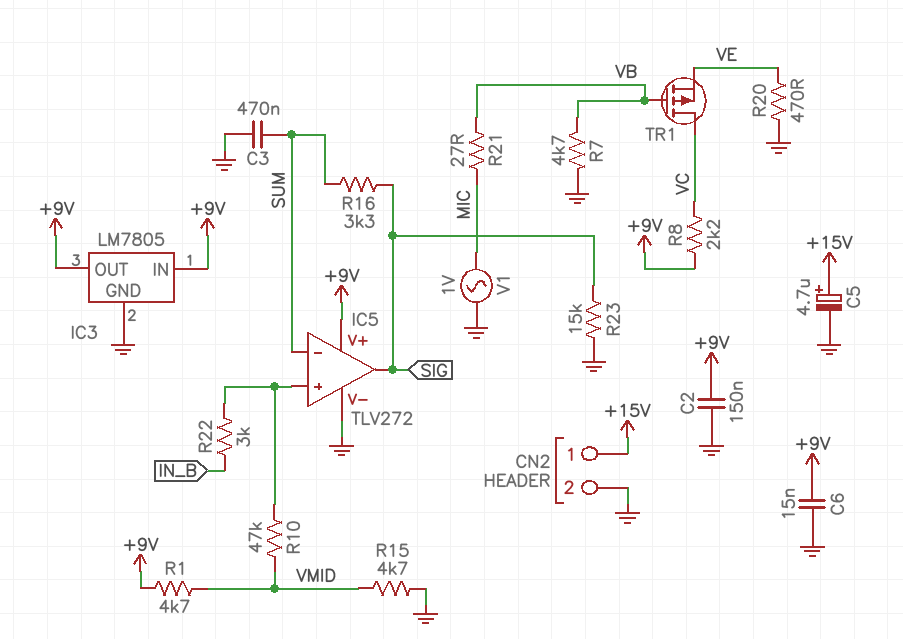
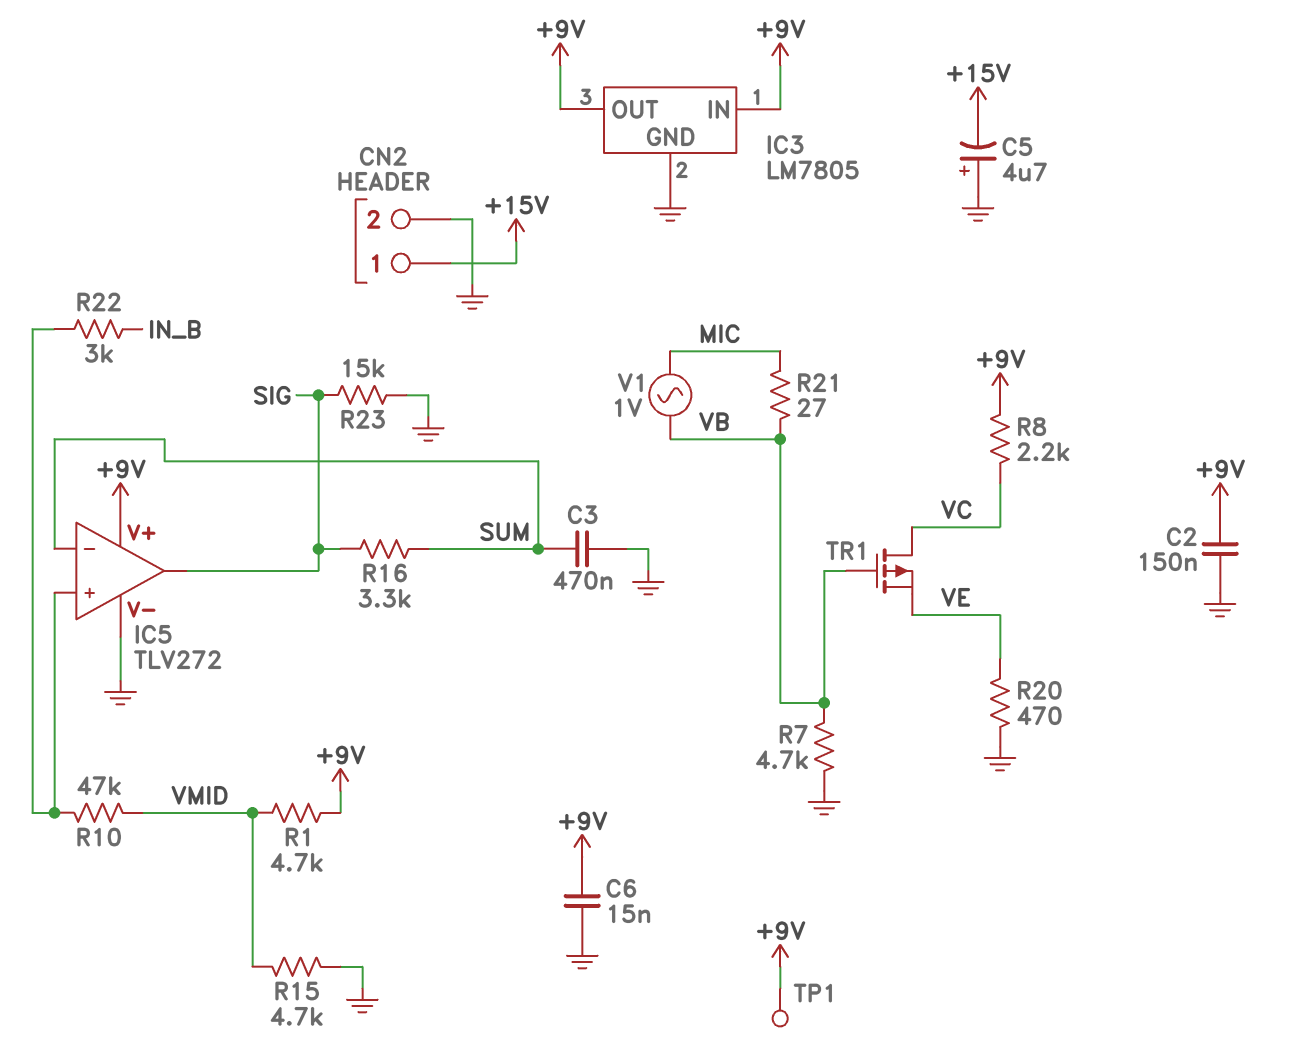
C5: 4.7uF (plus +15V, minus GND) -> 4.7uF (plus GND, minus +15V)
TP1: none -> test point (+9V)
V1: AC 1V (GND, MIC) -> AC 1V (MIC, VB)

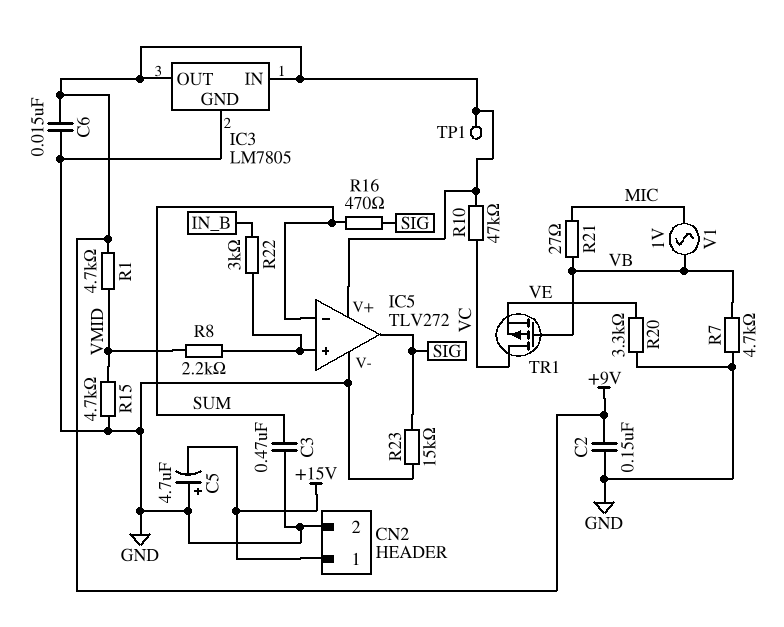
R8: 2.2k (+9V, VC) -> 2.2k (IC5/in+, VMID)
R10: 47k (IC5/in+, VMID) -> 47k (+9V, VC)
R16: 3.3k (SIG, SUM) -> 470 (SIG, SUM)
R20: 470 (GND, VE) -> 3.3k (GND, VE)

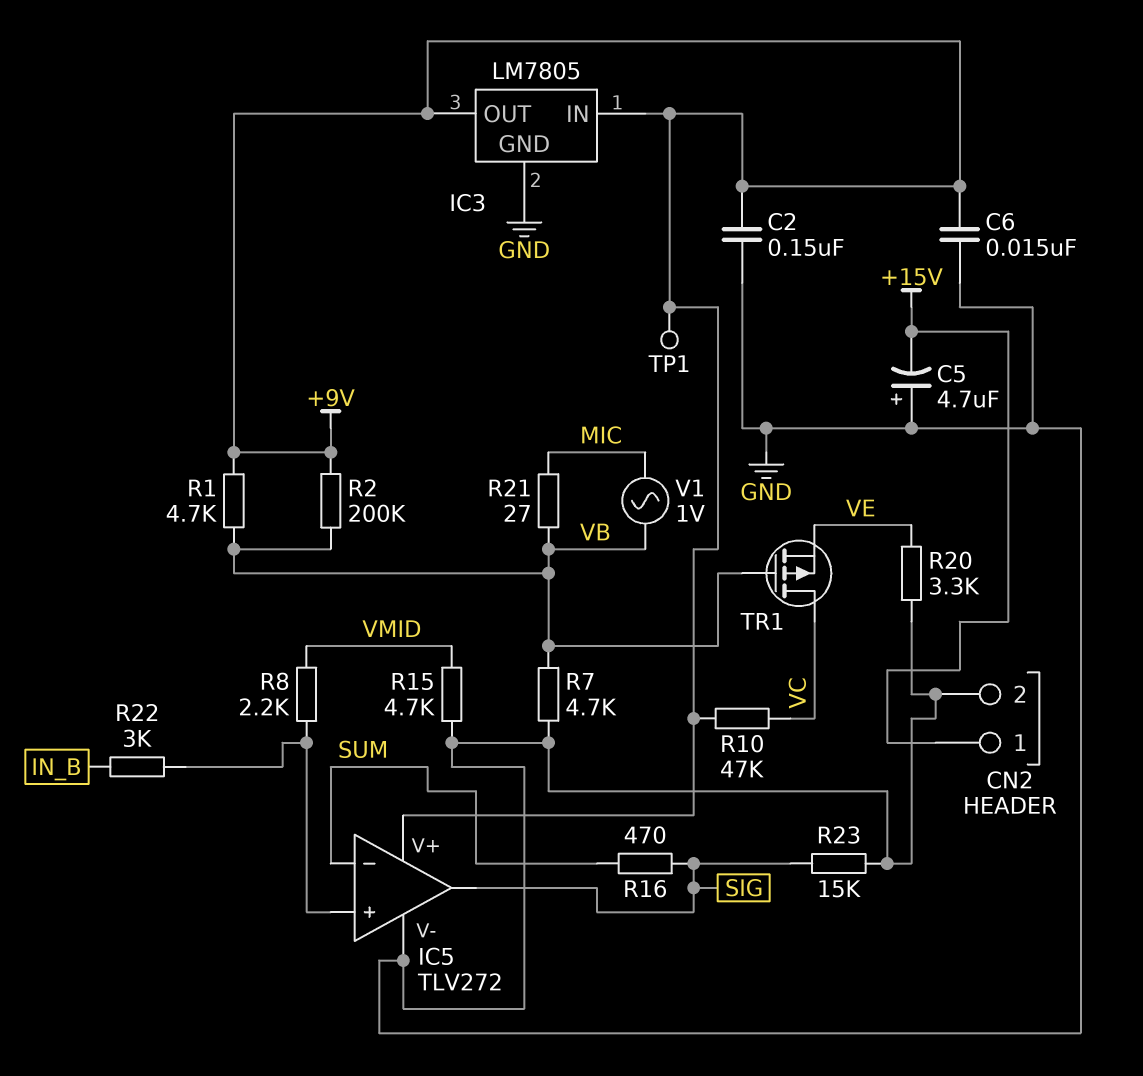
C3: 470nF (GND, SUM) -> none
R1: 4.7k (+9V, VMID) -> 4.7k (+9V, VB)
R2: none -> 200k (+9V, VB)

